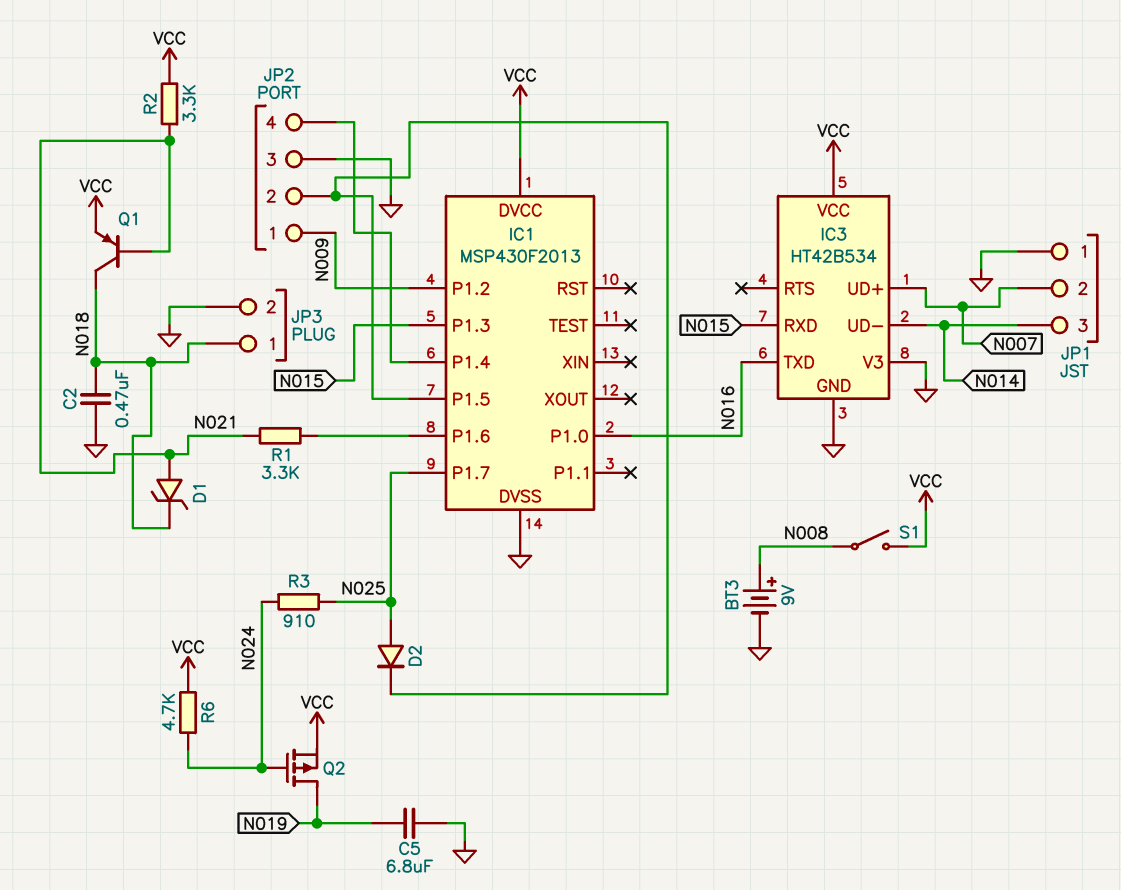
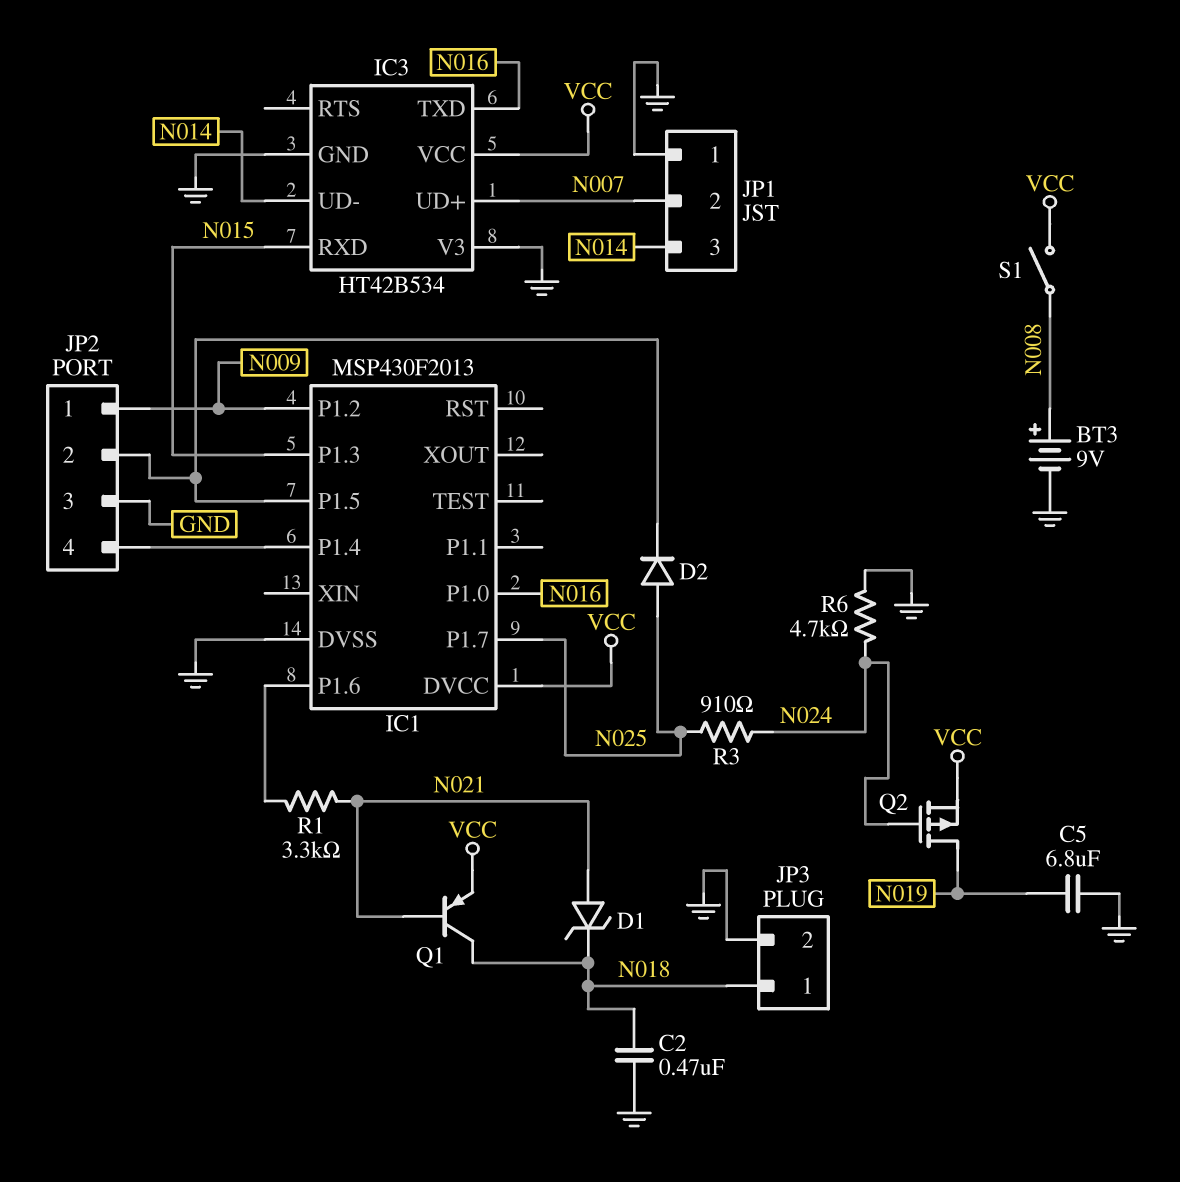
R2: 3.3k (N021, VCC) -> none
R6: 4.7k (N024, VCC) -> 4.7k (GND, N024)

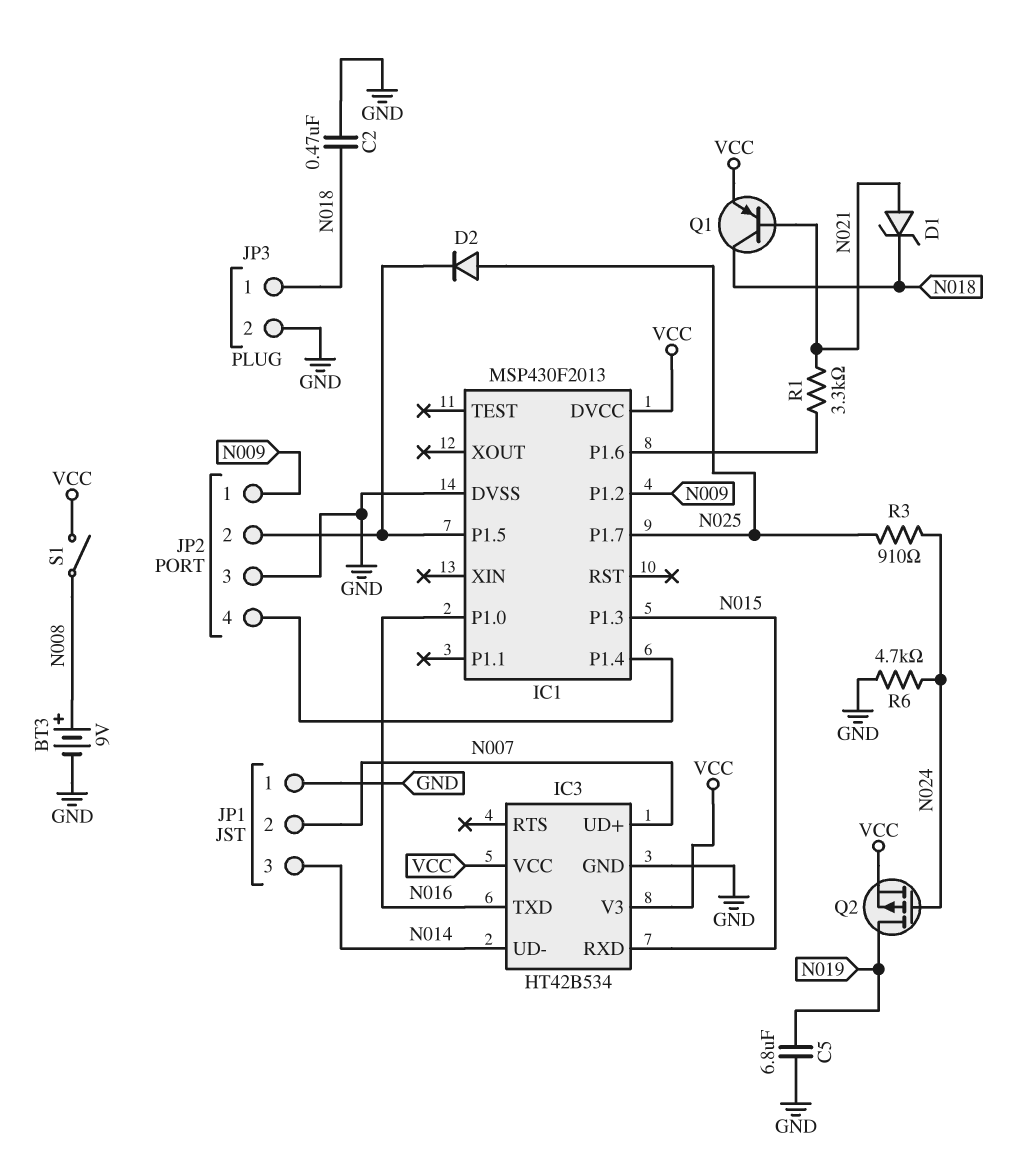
IC3 pin V3: GND -> VCC

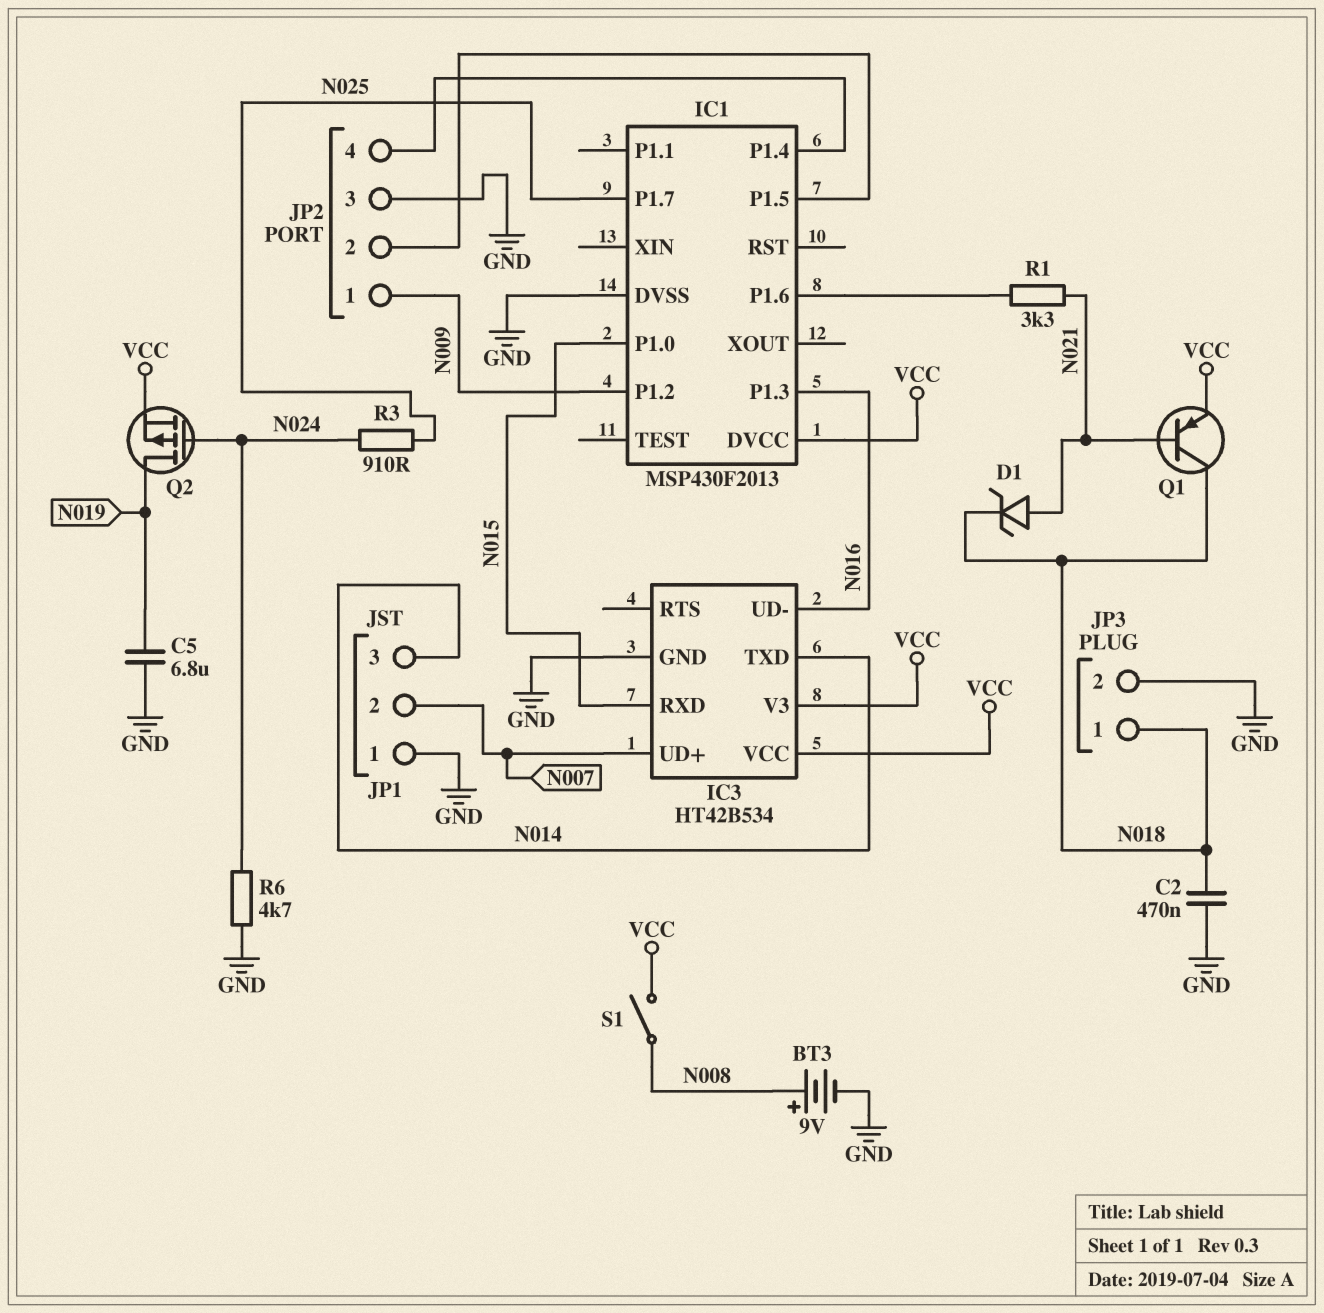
D2: diode (A N025, K IC1/P1.5) -> none
IC1 pin P1.0: N016 -> N015
IC1 pin P1.3: N015 -> N016
IC3 pin TXD: N016 -> N014
IC3 pin UD-: N014 -> N016

